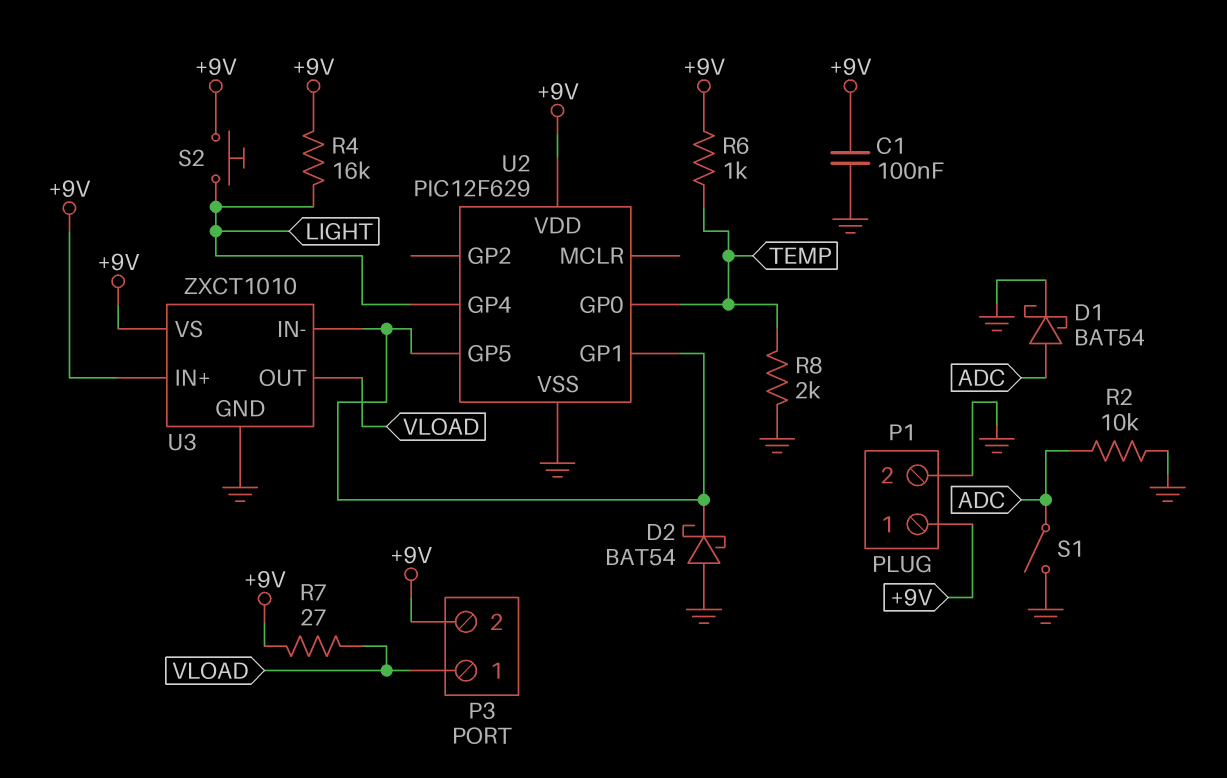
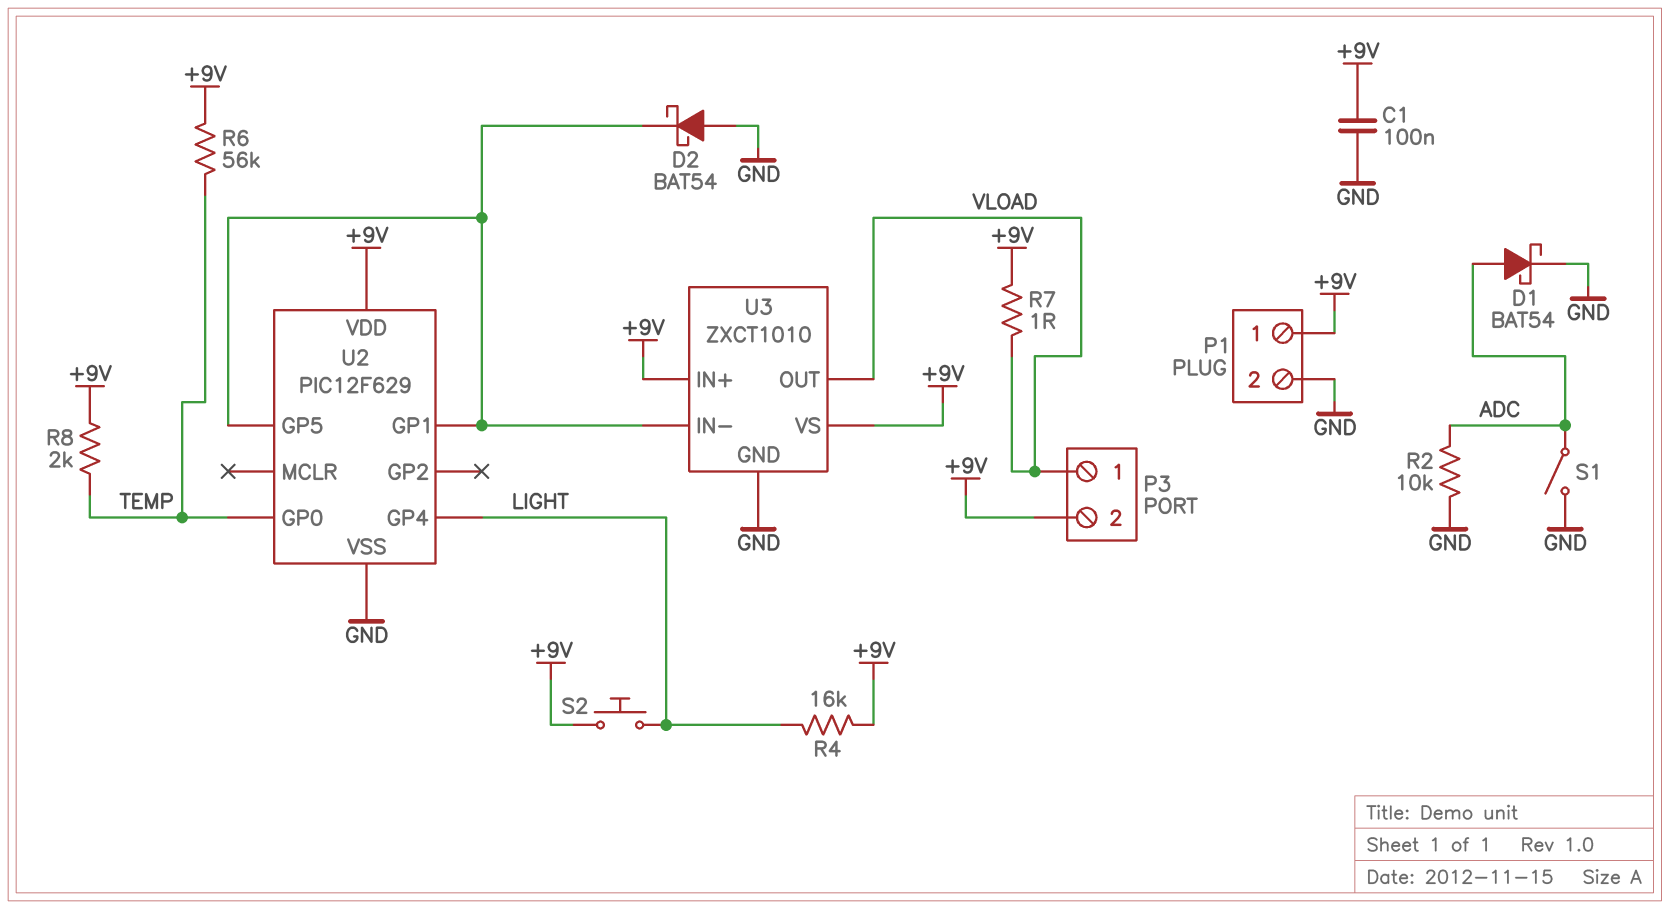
R6: 1k (+9V, TEMP) -> 56k (+9V, TEMP)
R7: 27 (+9V, VLOAD) -> 1 (+9V, VLOAD)
R8: 2k (GND, TEMP) -> 2k (+9V, TEMP)

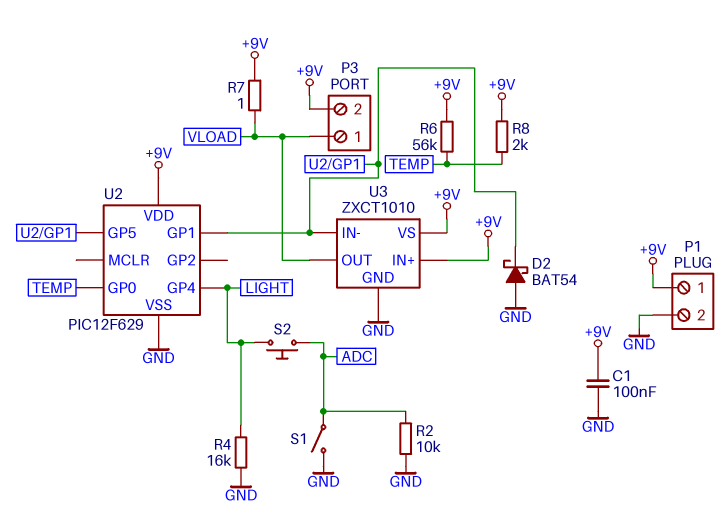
D1: schottky BAT54 (A ADC, K GND) -> none
R4: 16k (+9V, LIGHT) -> 16k (GND, LIGHT)
S2: button (+9V, LIGHT) -> button (ADC, LIGHT)

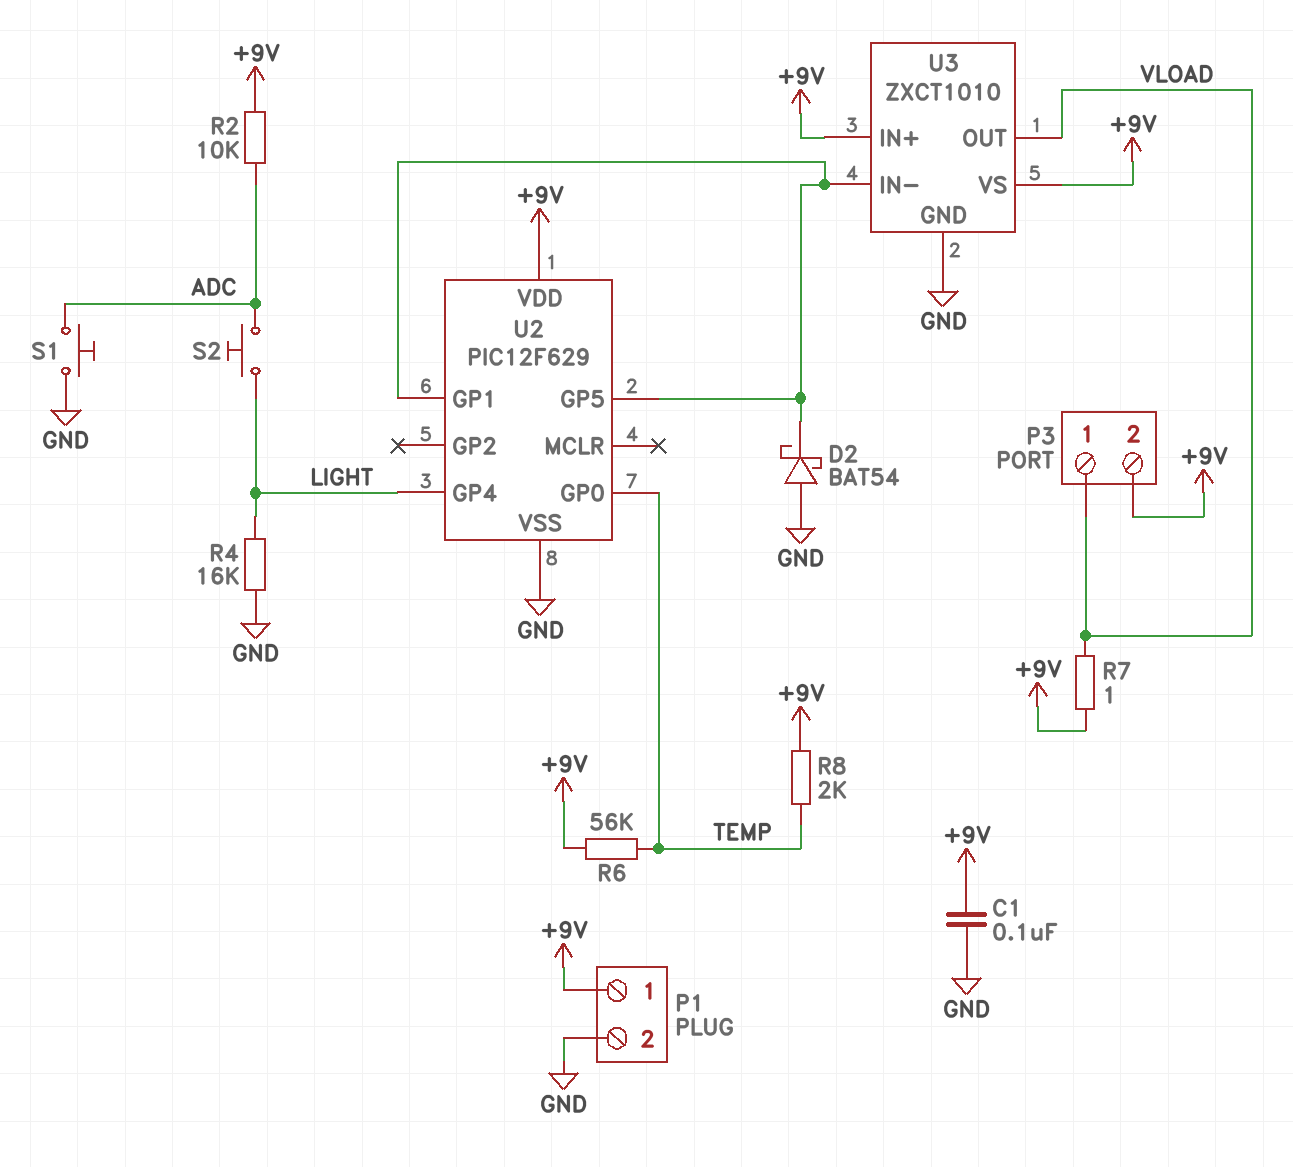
R2: 10k (ADC, GND) -> 10k (+9V, ADC)
S1: switch (ADC, GND) -> button (ADC, GND)

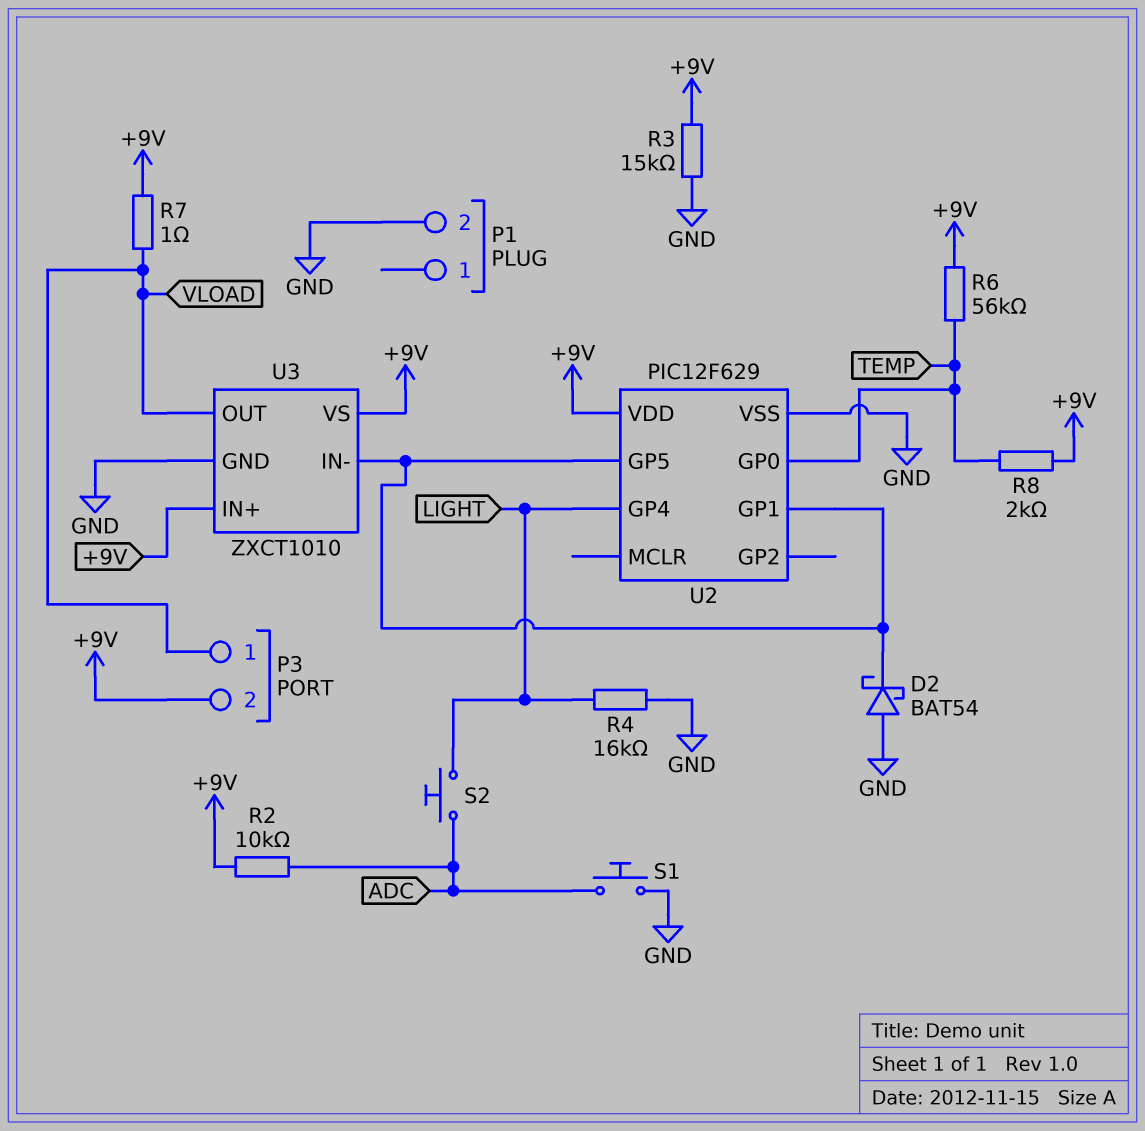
C1: 100nF (+9V, GND) -> none
P1 pin 1: +9V -> none
R3: none -> 15k (+9V, GND)

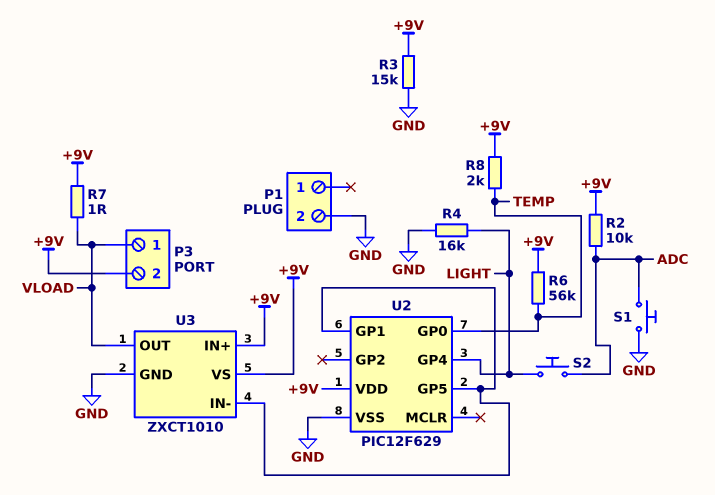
D2: schottky BAT54 (A GND, K U2/GP1) -> none

